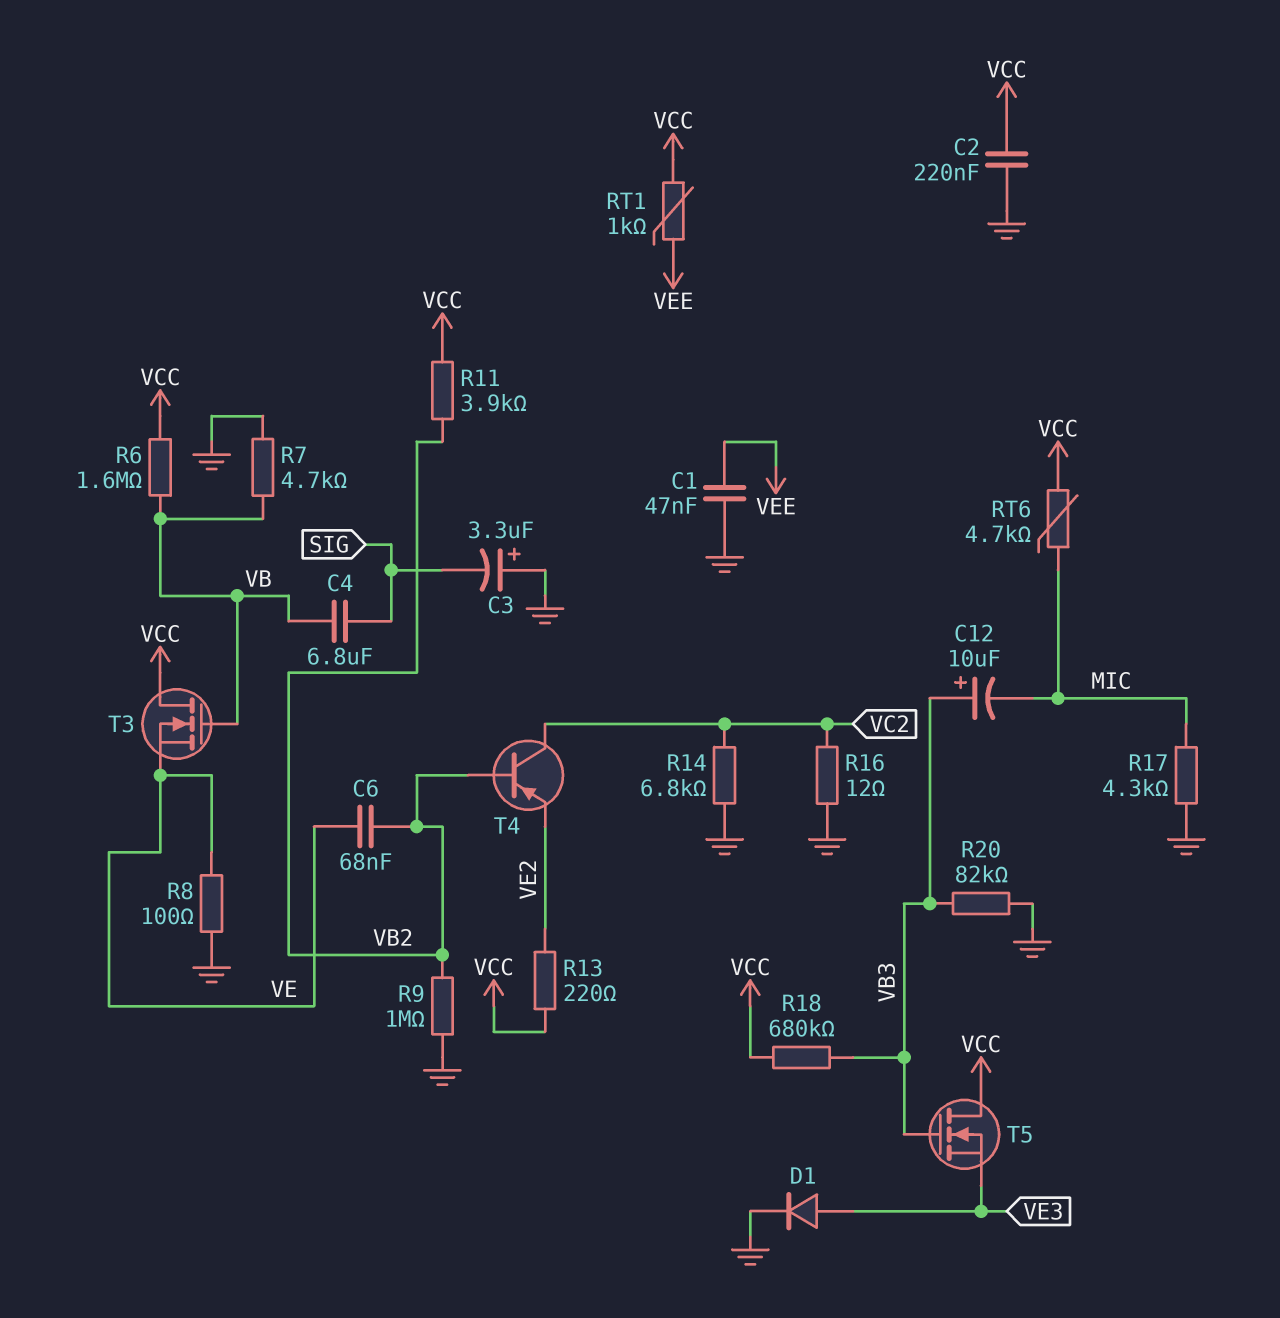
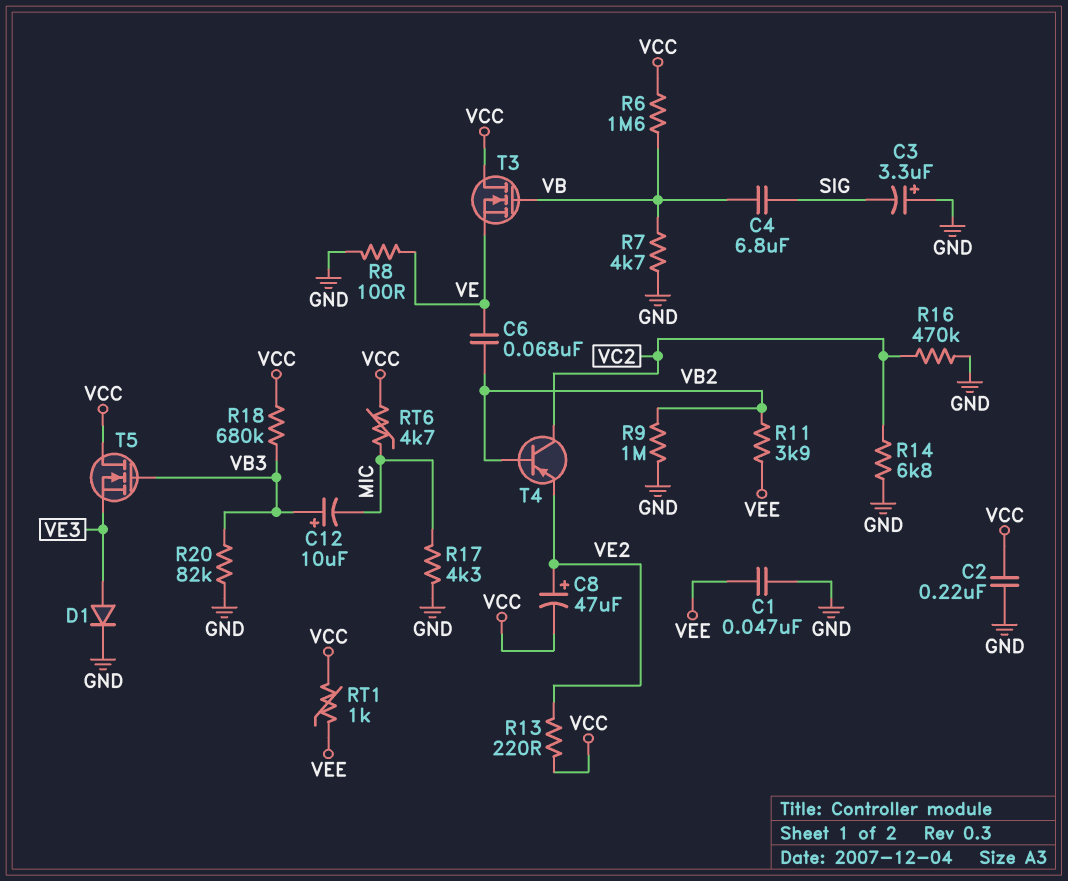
C8: none -> 47uF (plus VE2, minus VCC)
R11: 3.9k (VB2, VCC) -> 3.9k (VB2, VEE)
R16: 12 (GND, VC2) -> 470k (GND, VC2)

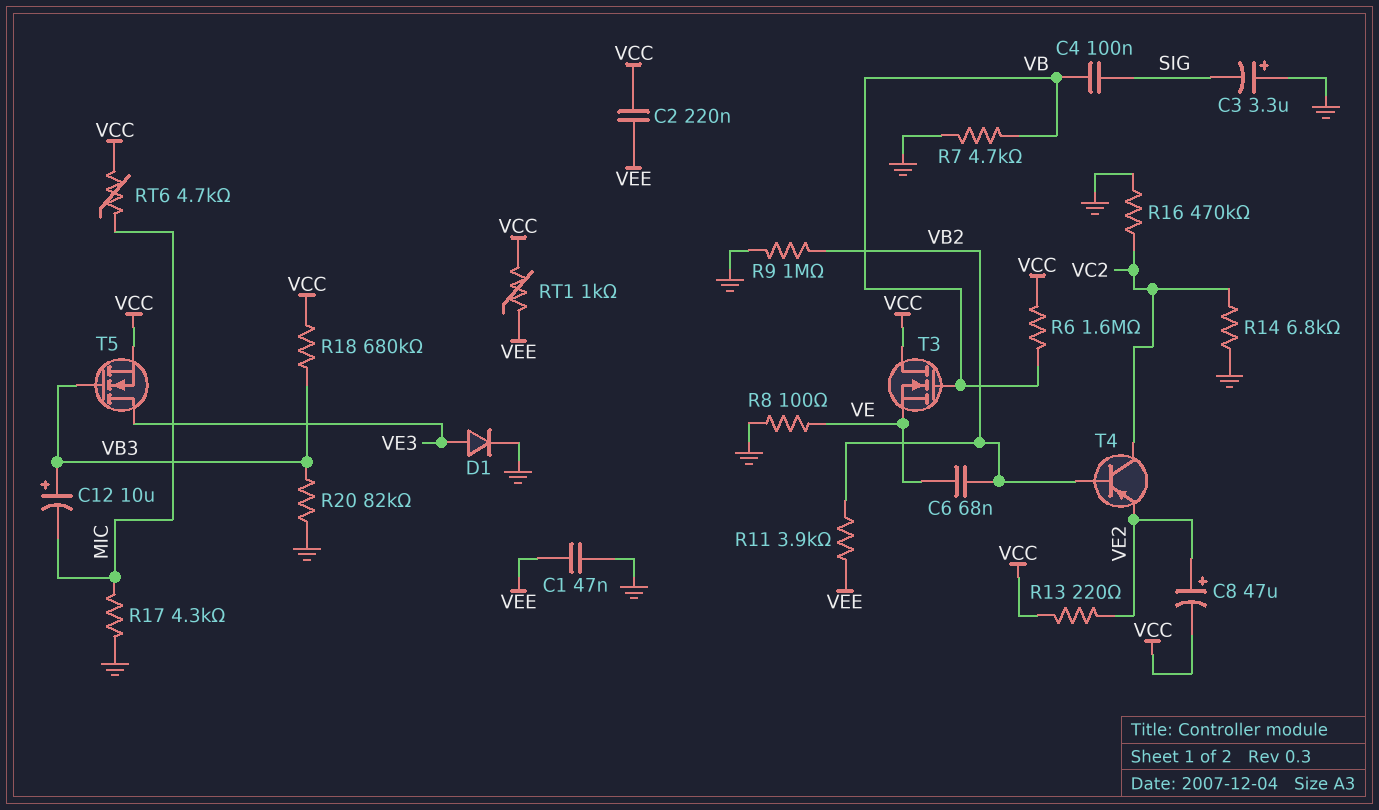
C2: 220nF (GND, VCC) -> 220nF (VCC, VEE)
C4: 6.8uF (SIG, VB) -> 100nF (SIG, VB)
T5: NMOS (G VB3, D VCC, S VE3) -> NMOS (G VB3, D VE3, S VCC)

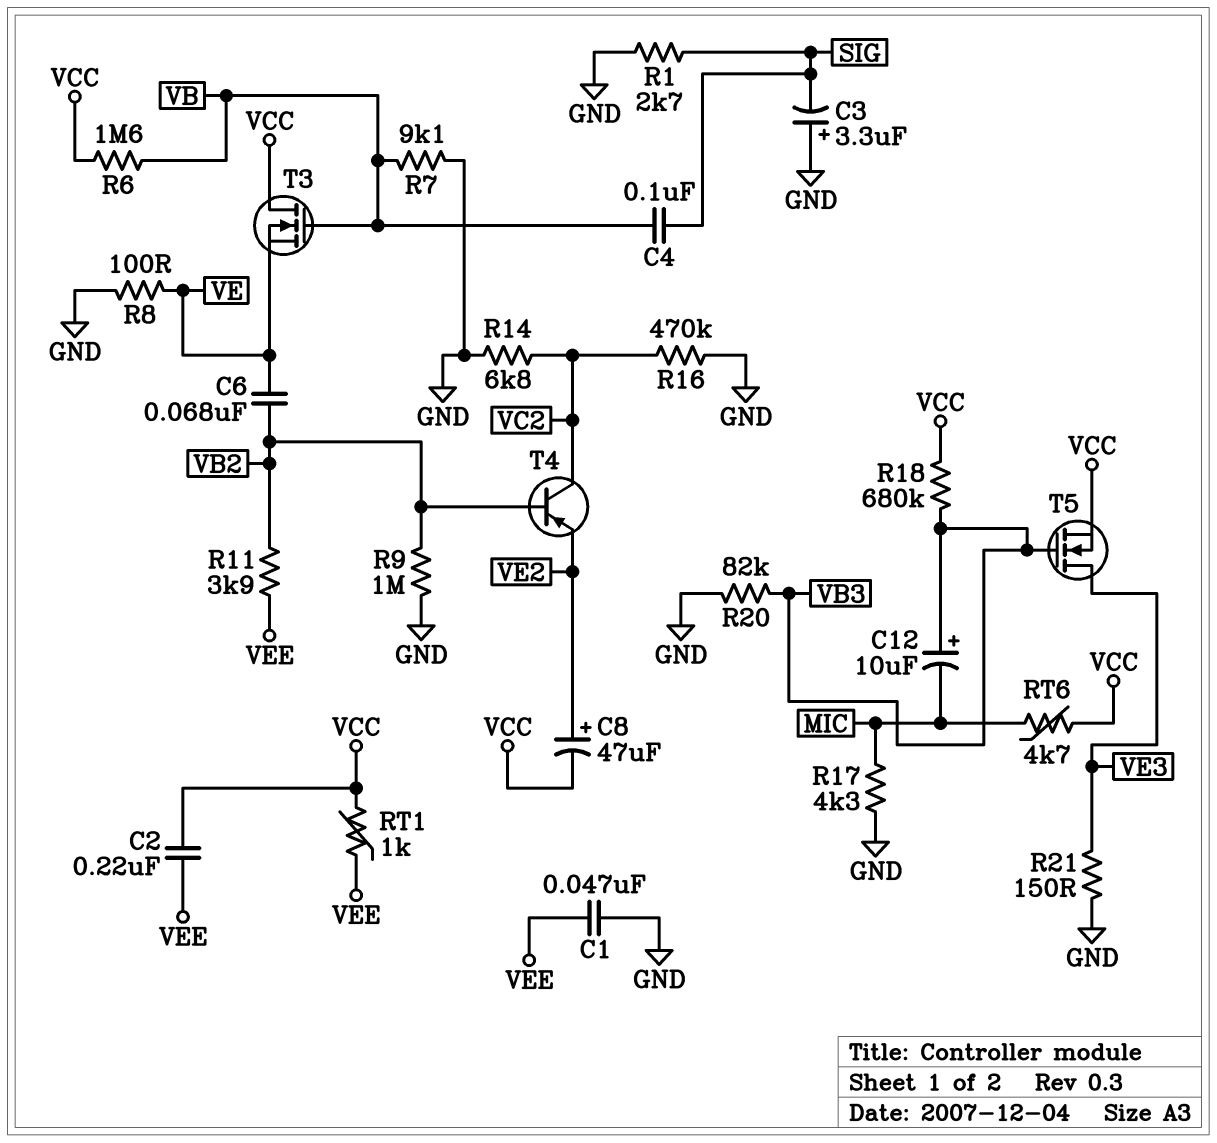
D1: diode (A VE3, K GND) -> none
R1: none -> 2.7k (GND, SIG)
R7: 4.7k (GND, VB) -> 9.1k (GND, VB)
R13: 220 (VCC, VE2) -> none
R21: none -> 150 (GND, VE3)

